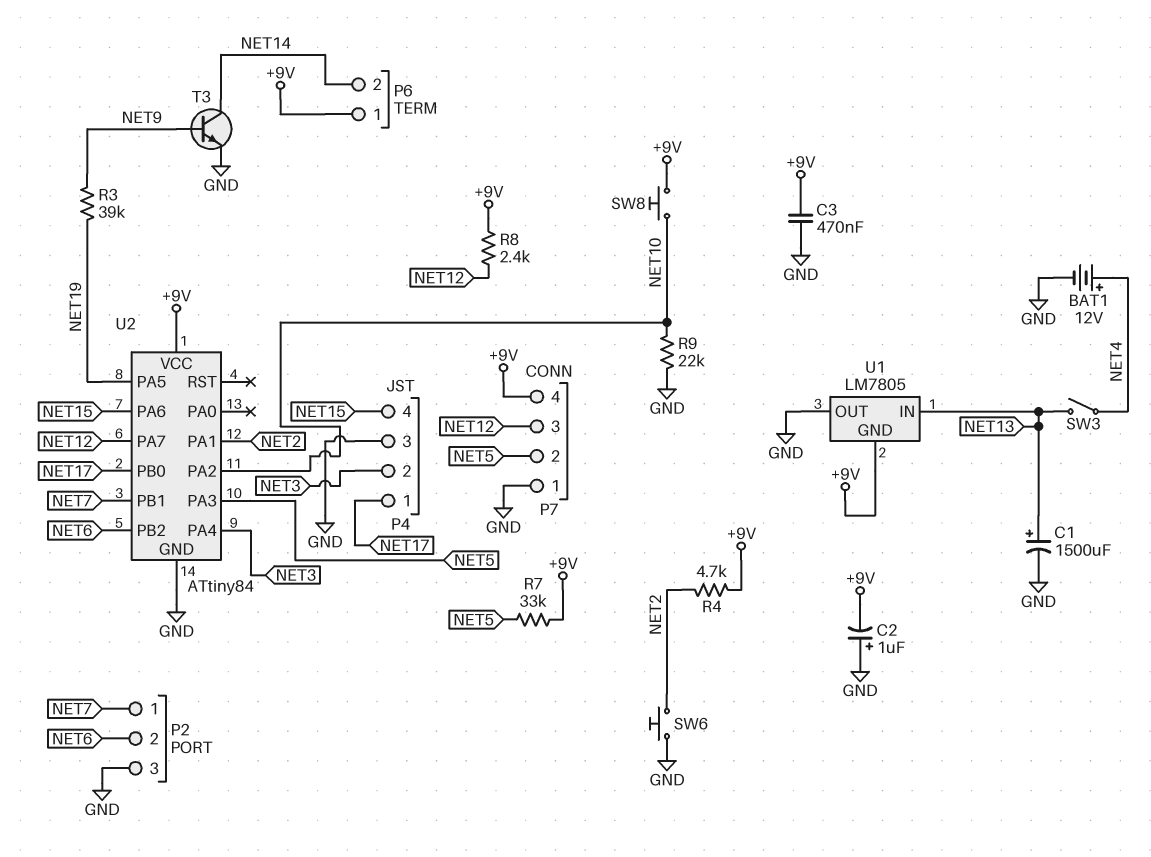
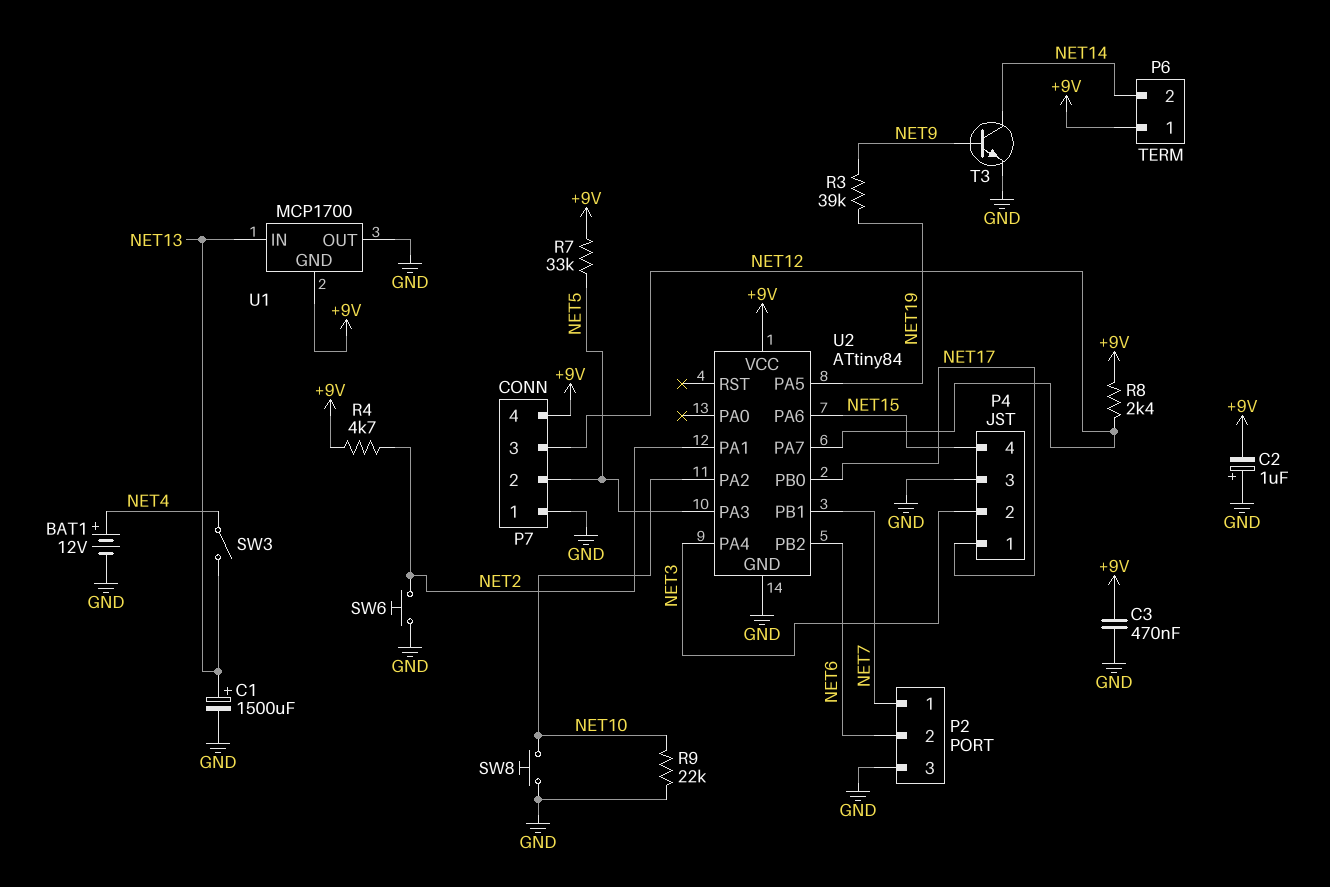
SW8: button (+9V, NET10) -> button (GND, NET10)
U1: LM7805 -> MCP1700

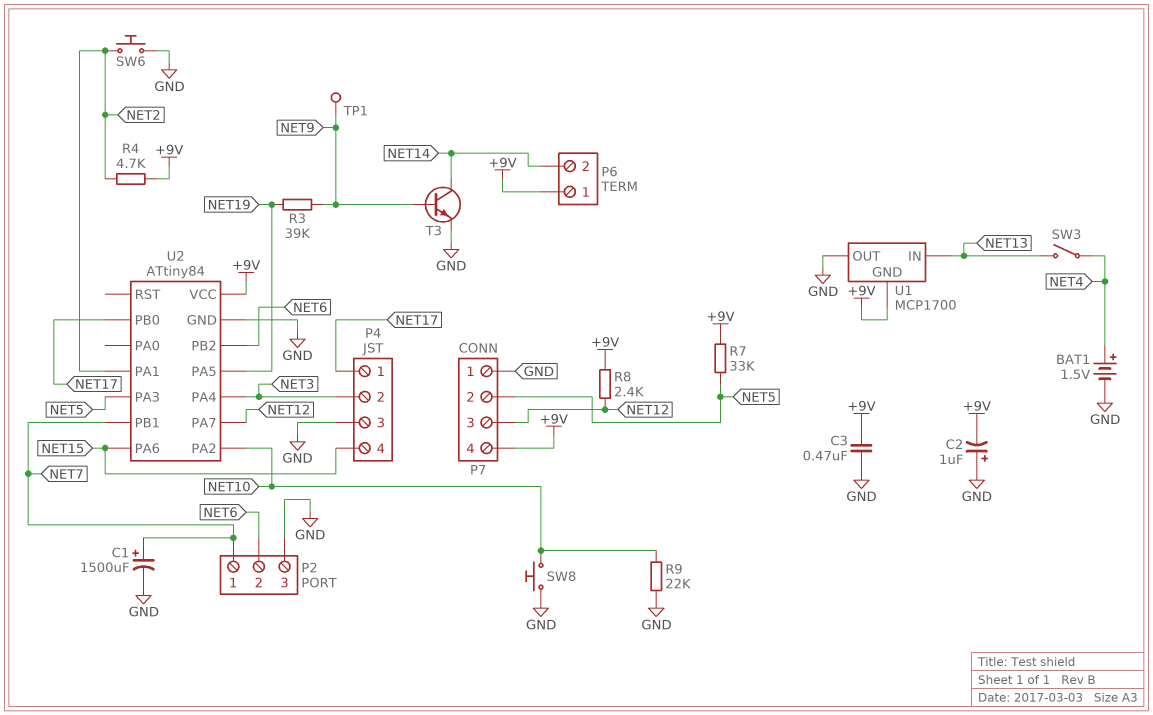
BAT1: 12V (plus NET4, minus GND) -> 1.5V (plus NET4, minus GND)
C1: 1500uF (plus NET13, minus GND) -> 1500uF (plus NET7, minus GND)
TP1: none -> test point (NET9)

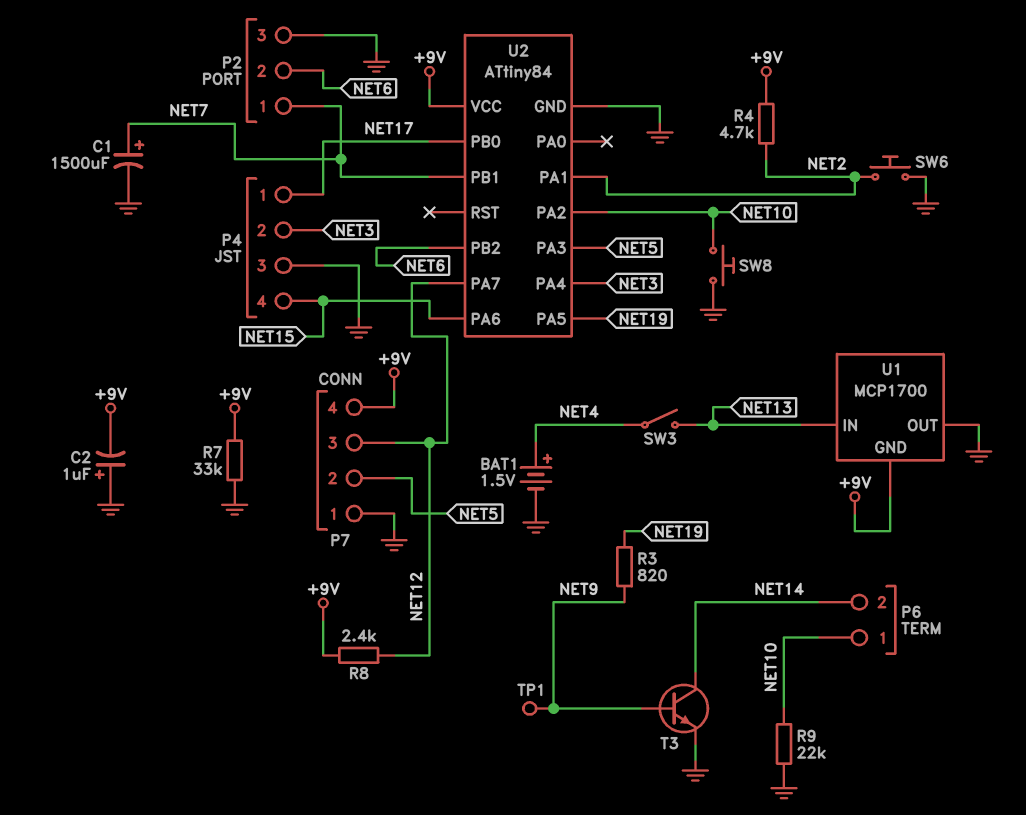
C3: 470nF (+9V, GND) -> none
P6 pin 1: +9V -> NET10
R3: 39k (NET9, NET19) -> 820 (NET9, NET19)
R7: 33k (+9V, NET5) -> 33k (+9V, GND)

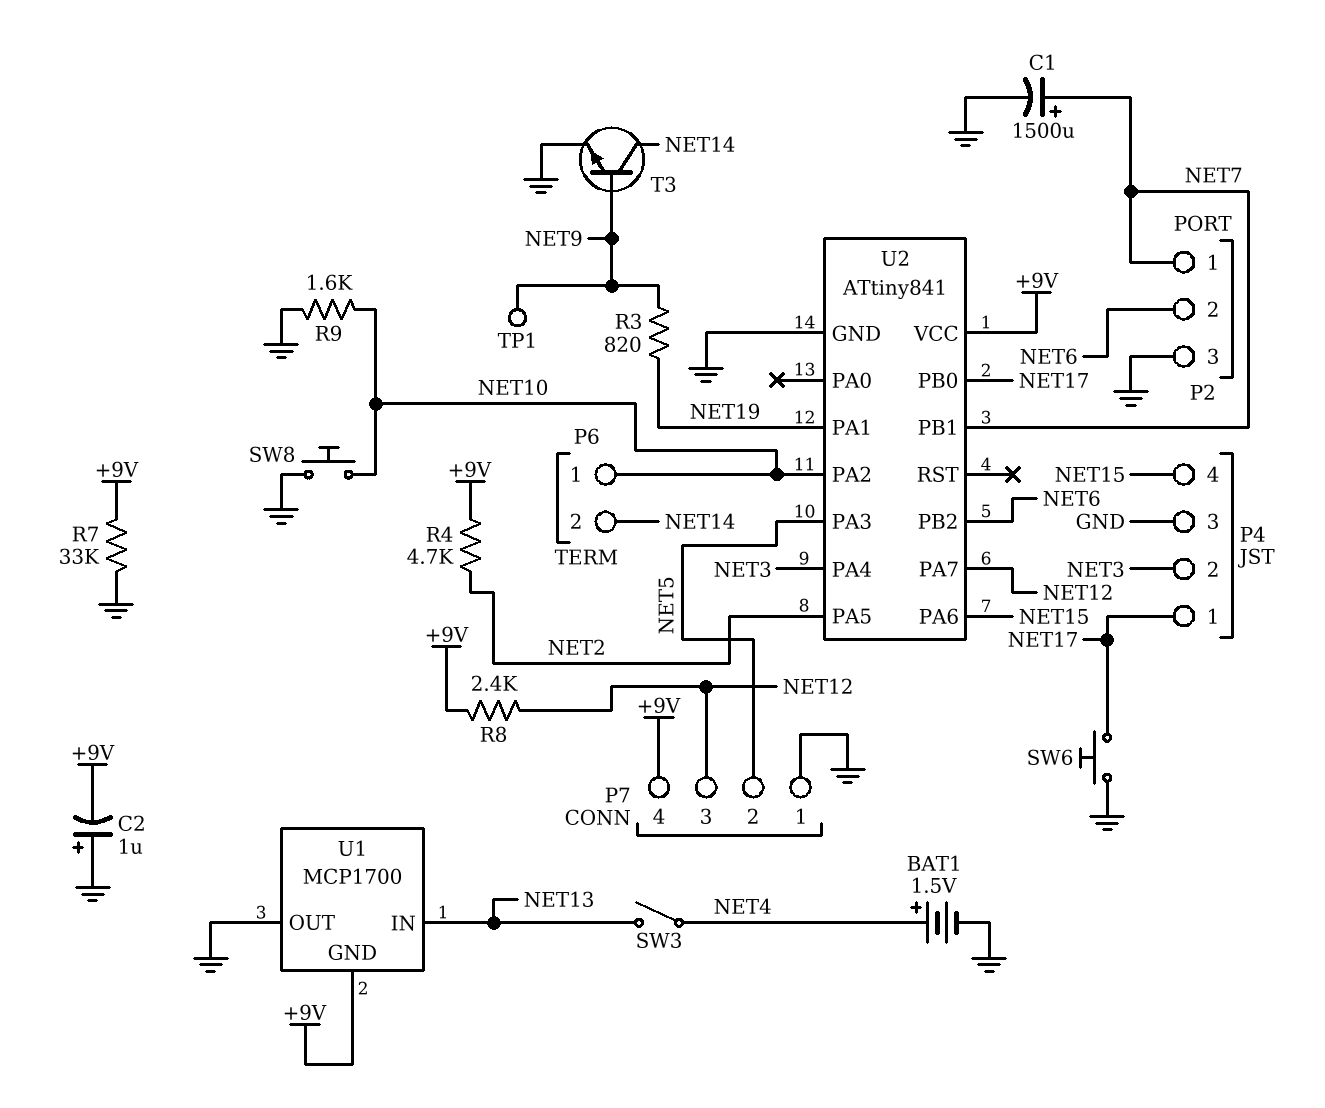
R9: 22k (GND, NET10) -> 1.6k (GND, NET10)
SW6: button (GND, NET2) -> button (GND, NET17)
U2: ATtiny84 -> ATtiny841
U2 pin PA1: NET2 -> NET19
U2 pin PA5: NET19 -> NET2

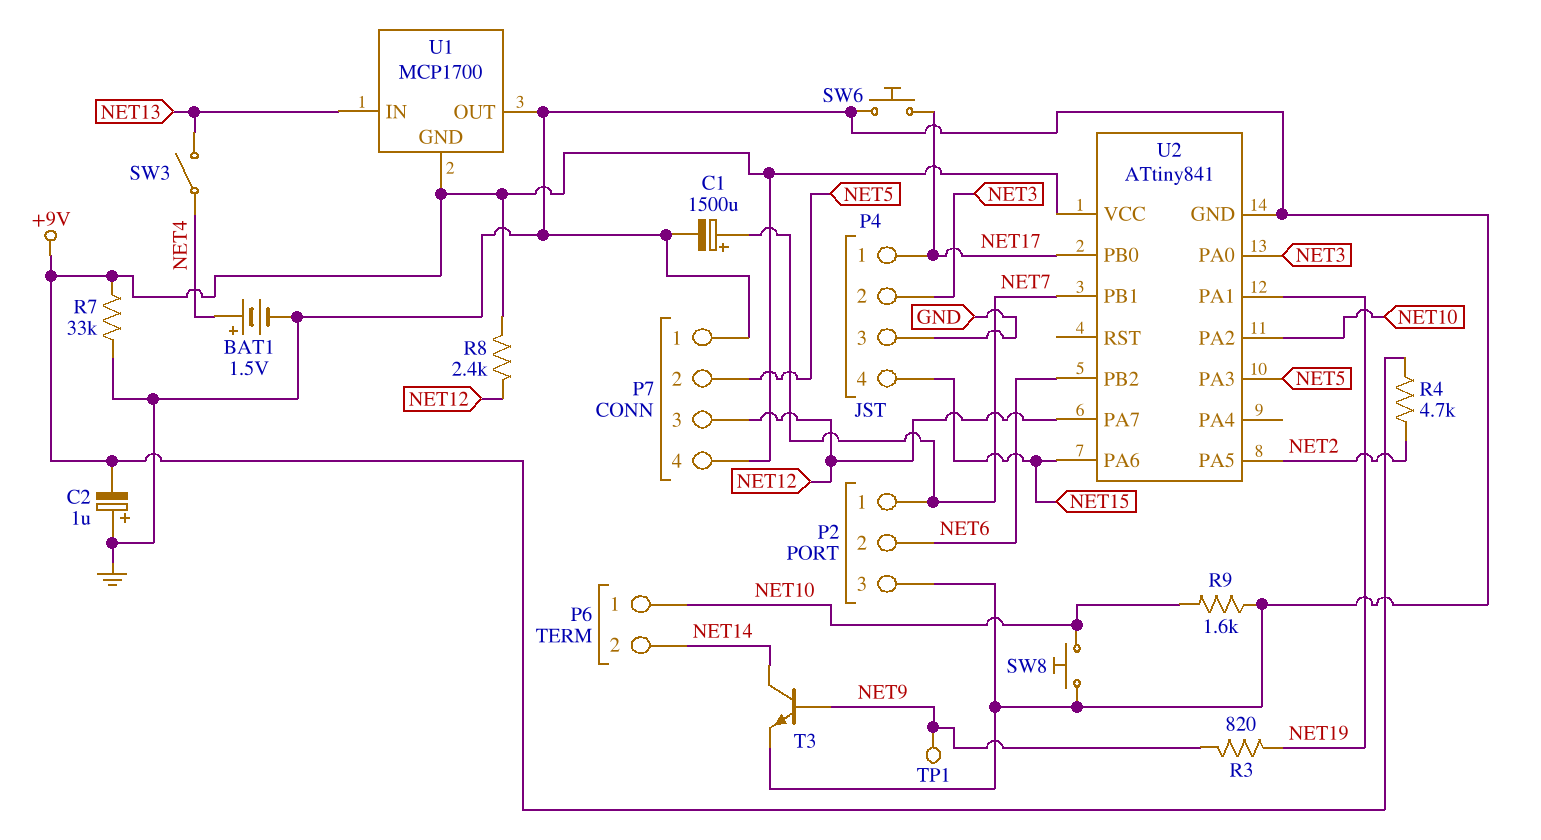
U2 pin PA0: none -> NET3
U2 pin PA4: NET3 -> none

